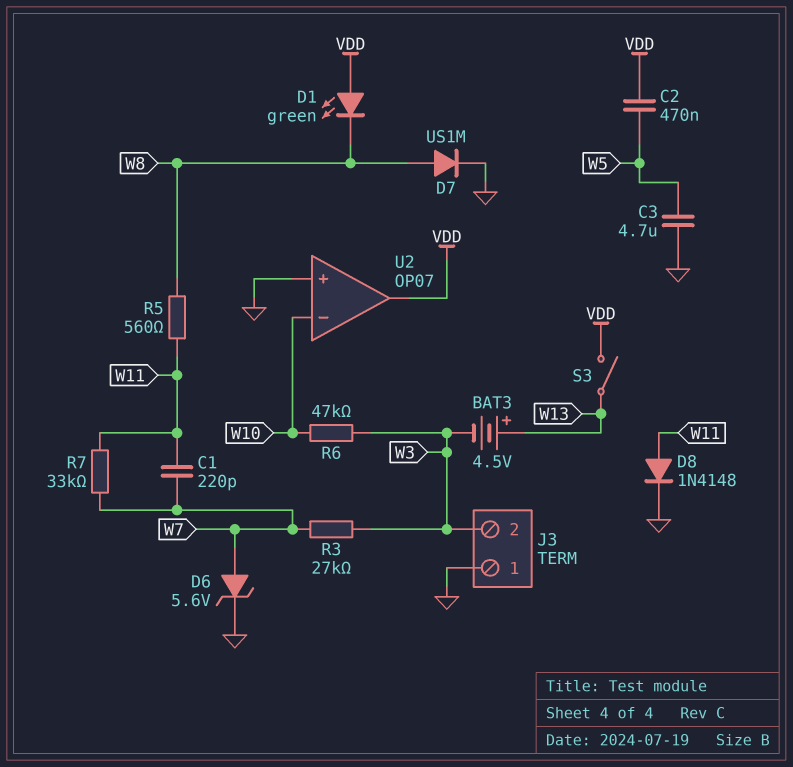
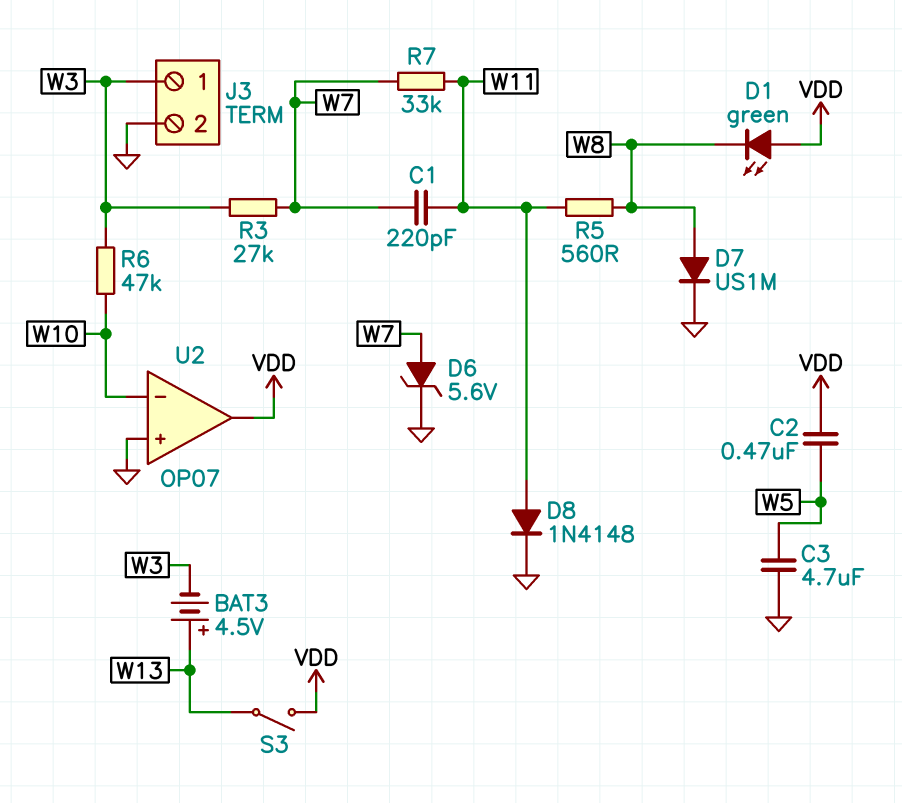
J3 pin 1: GND -> W3
J3 pin 2: W3 -> GND

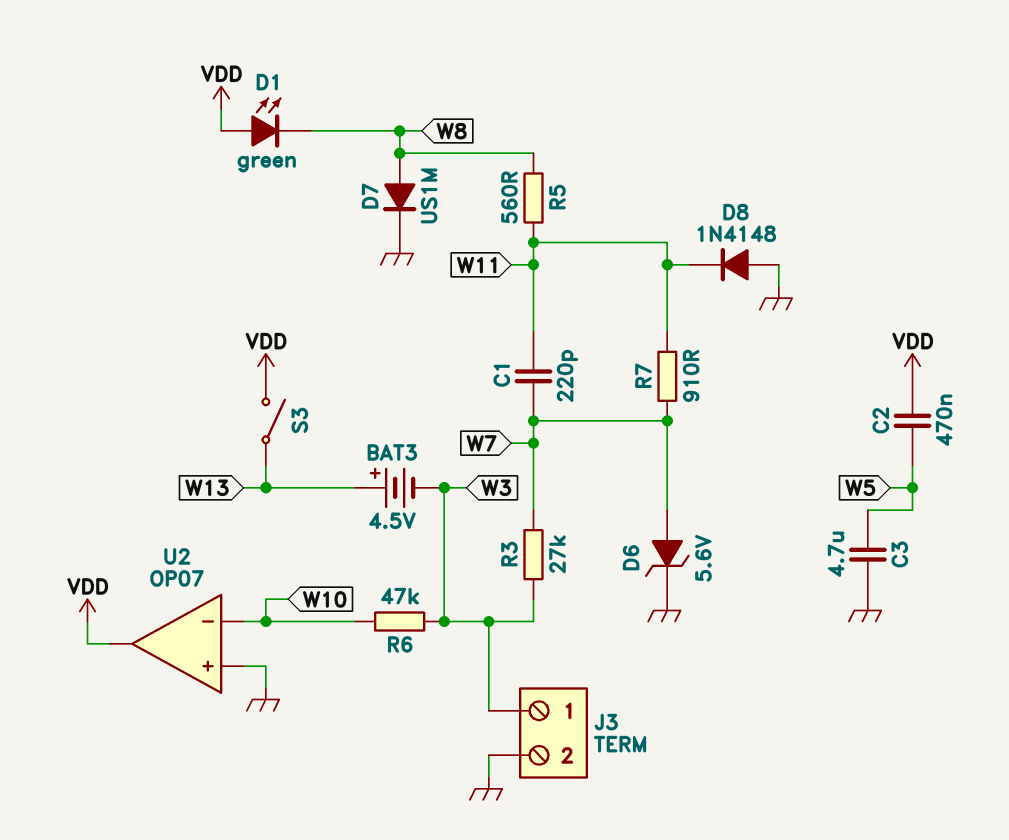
D8: diode 1N4148 (A W11, K GND) -> diode 1N4148 (A GND, K W11)
R7: 33k (W7, W11) -> 910 (W7, W11)

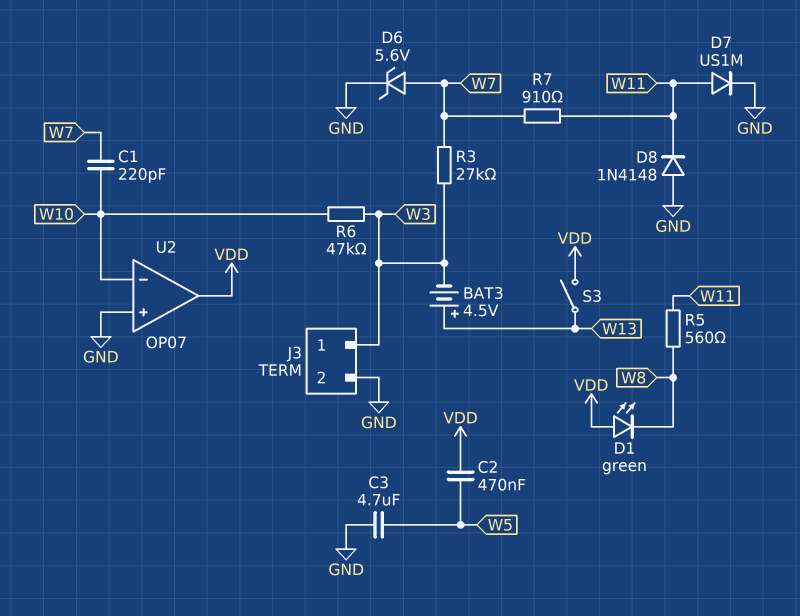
C1: 220pF (W7, W11) -> 220pF (W7, W10)
D7: diode US1M (A W8, K GND) -> diode US1M (A W11, K GND)

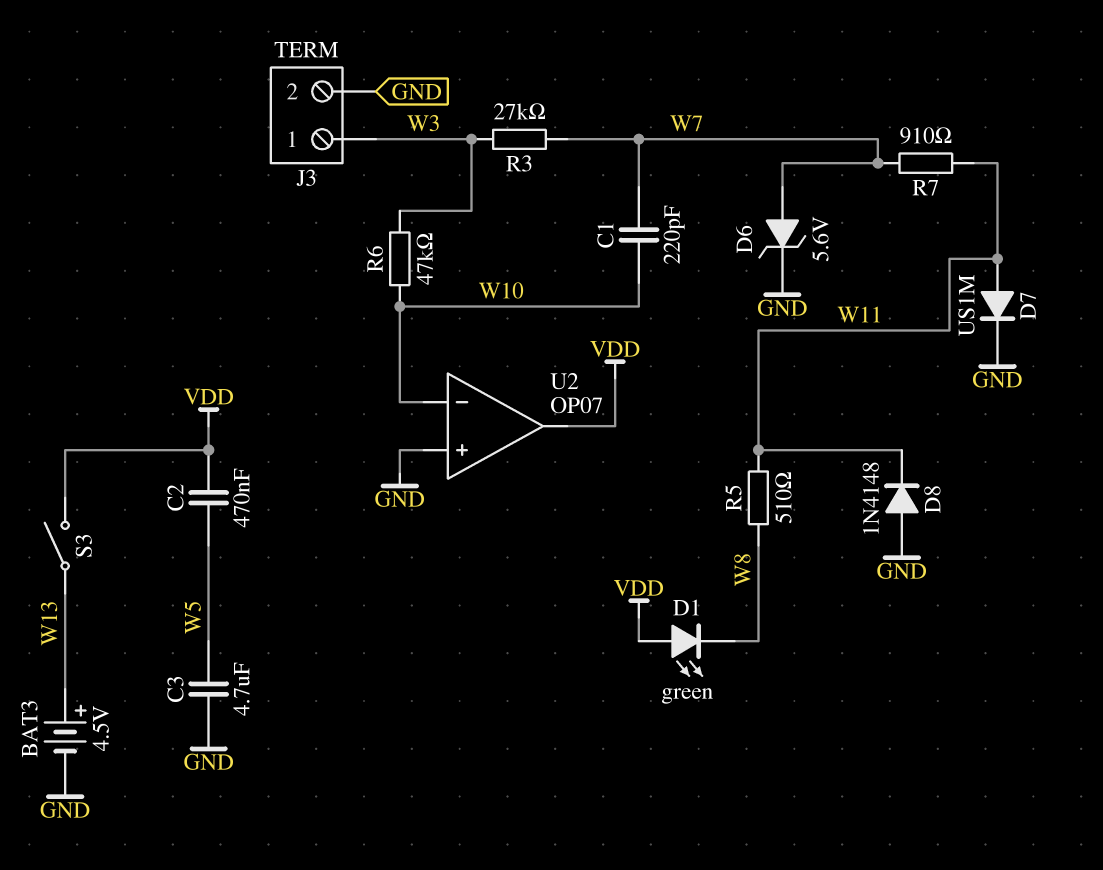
BAT3: 4.5V (plus W13, minus W3) -> 4.5V (plus W13, minus GND)
R5: 560 (W8, W11) -> 510 (W8, W11)

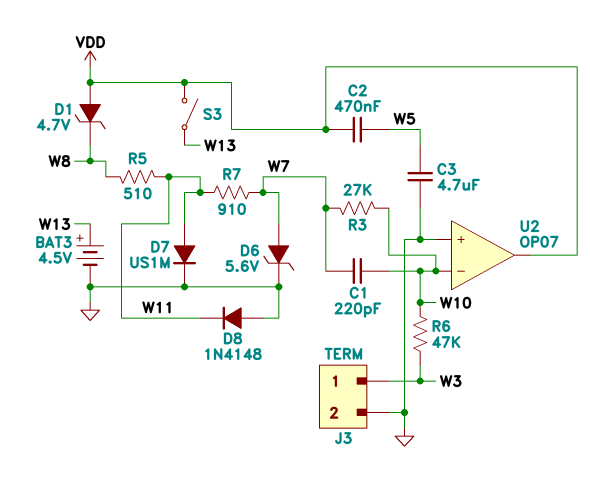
D1: LED green (A VDD, K W8) -> zener 4.7V (A VDD, K W8)
R3: 27k (W3, W7) -> 27k (W7, W10)

